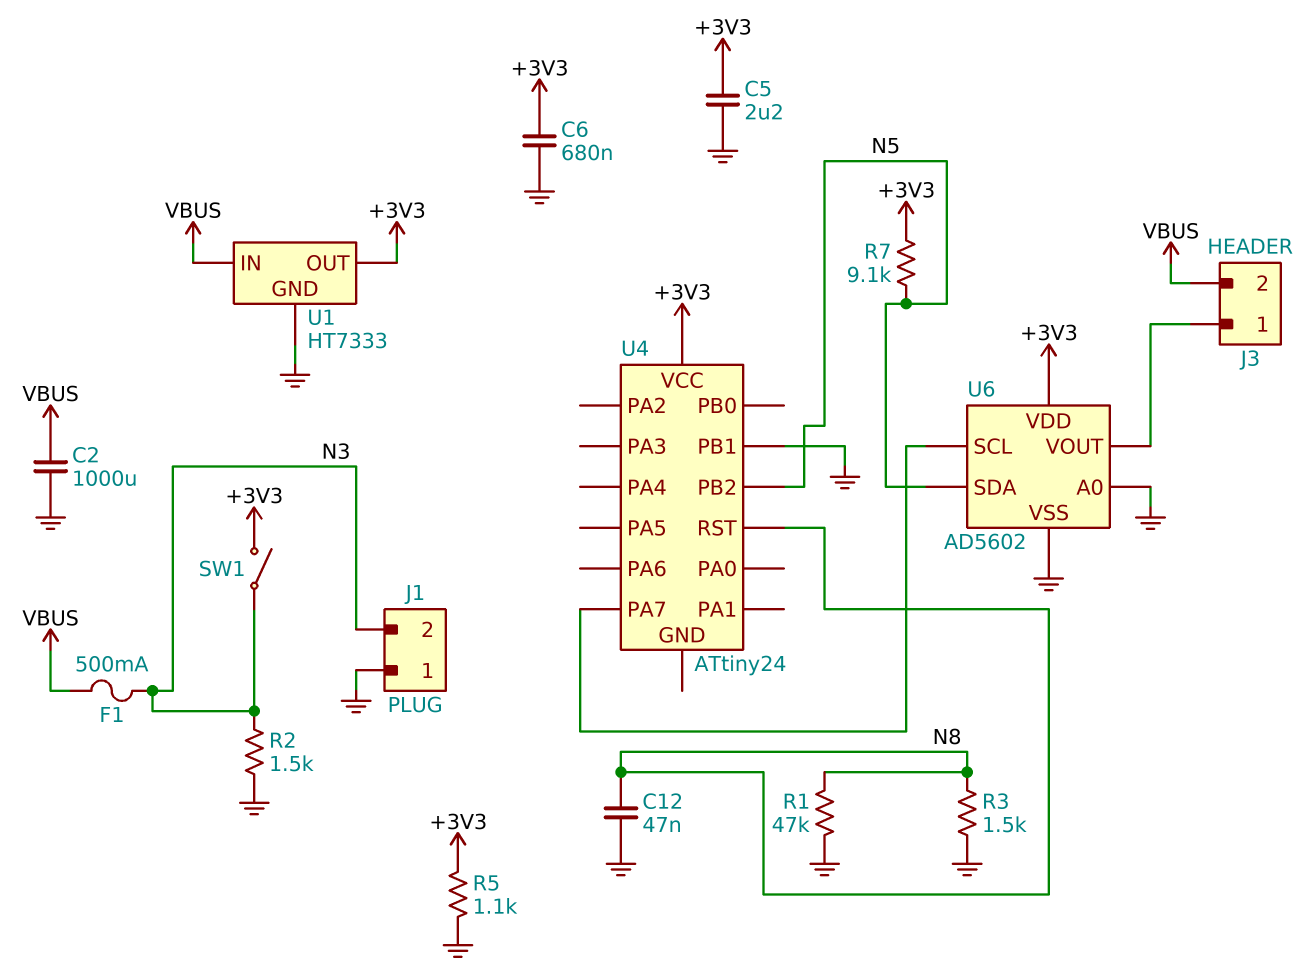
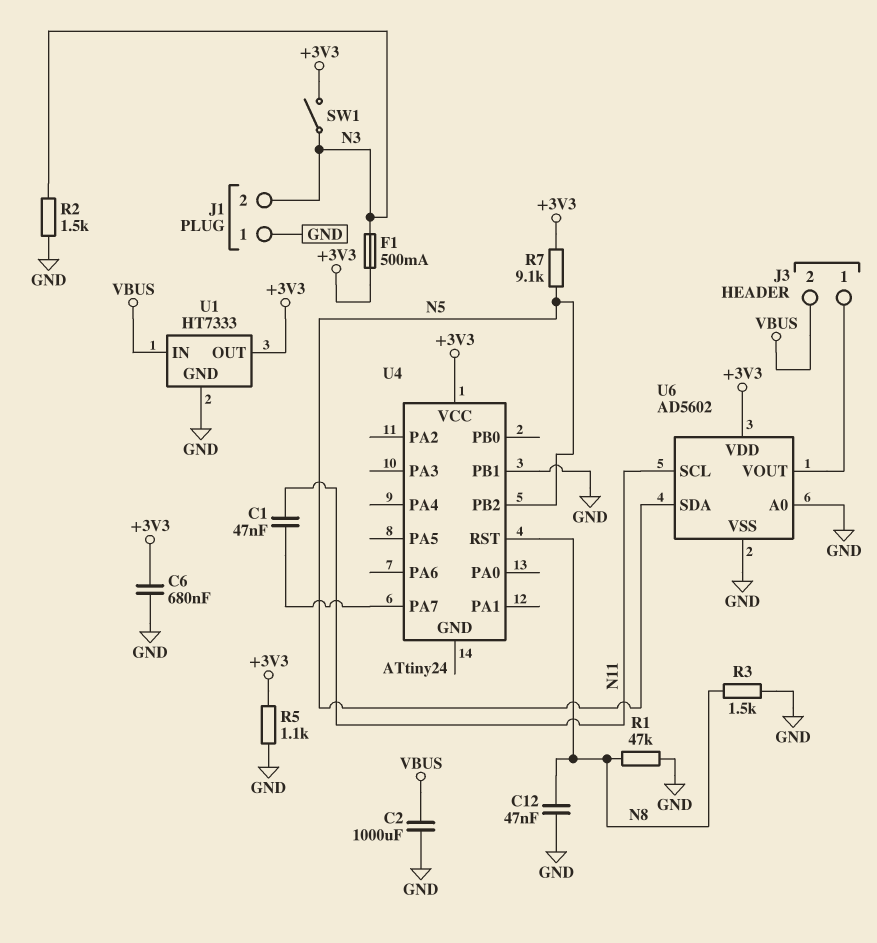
C1: none -> 47nF (N11, U4/PA7)
C5: 2.2uF (+3V3, GND) -> none
F1: 500mA (N3, VBUS) -> 500mA (+3V3, N3)
U6 pin SCL: U4/PA7 -> N11

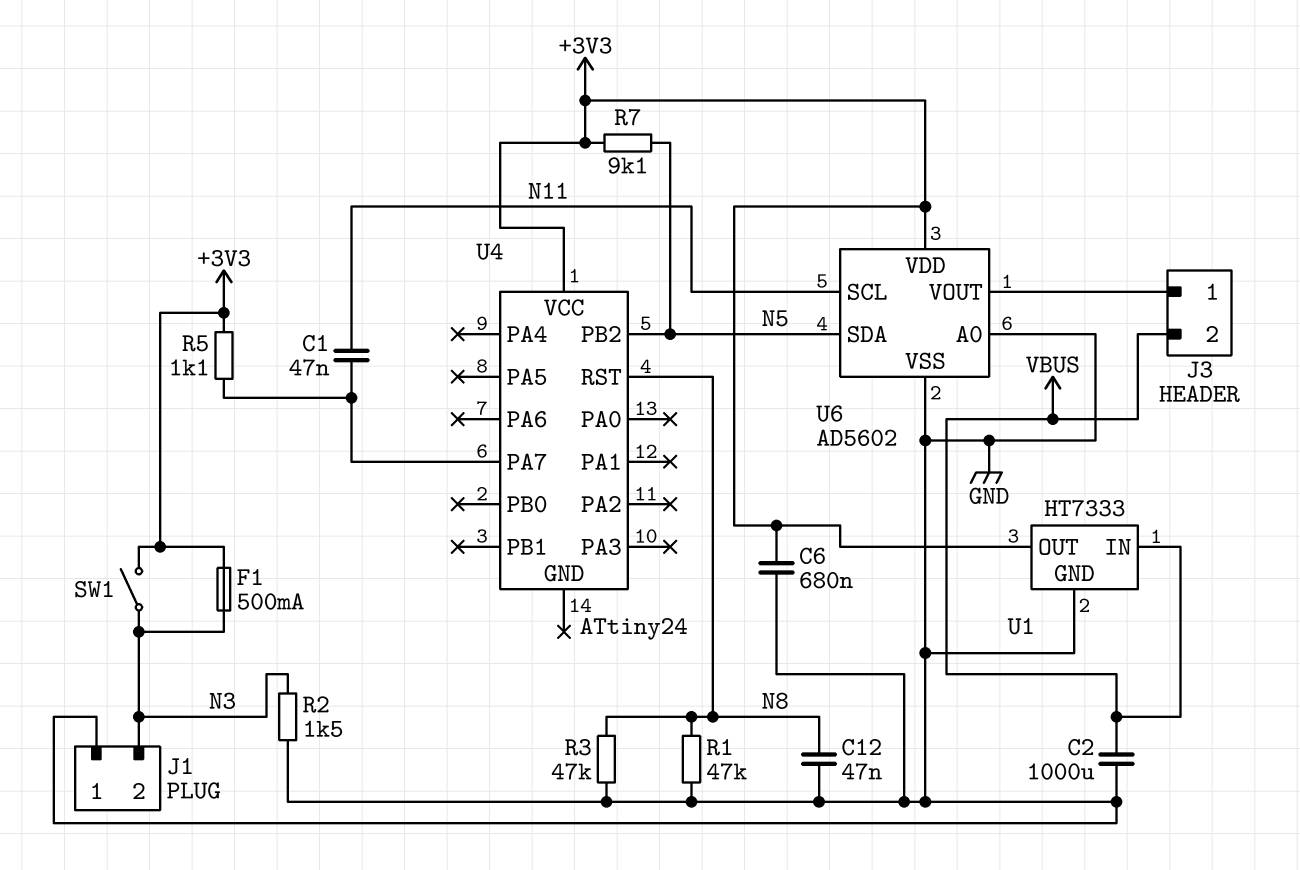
R3: 1.5k (GND, N8) -> 47k (GND, N8)
R5: 1.1k (+3V3, GND) -> 1.1k (+3V3, U4/PA7)
U4 pin PB1: GND -> none

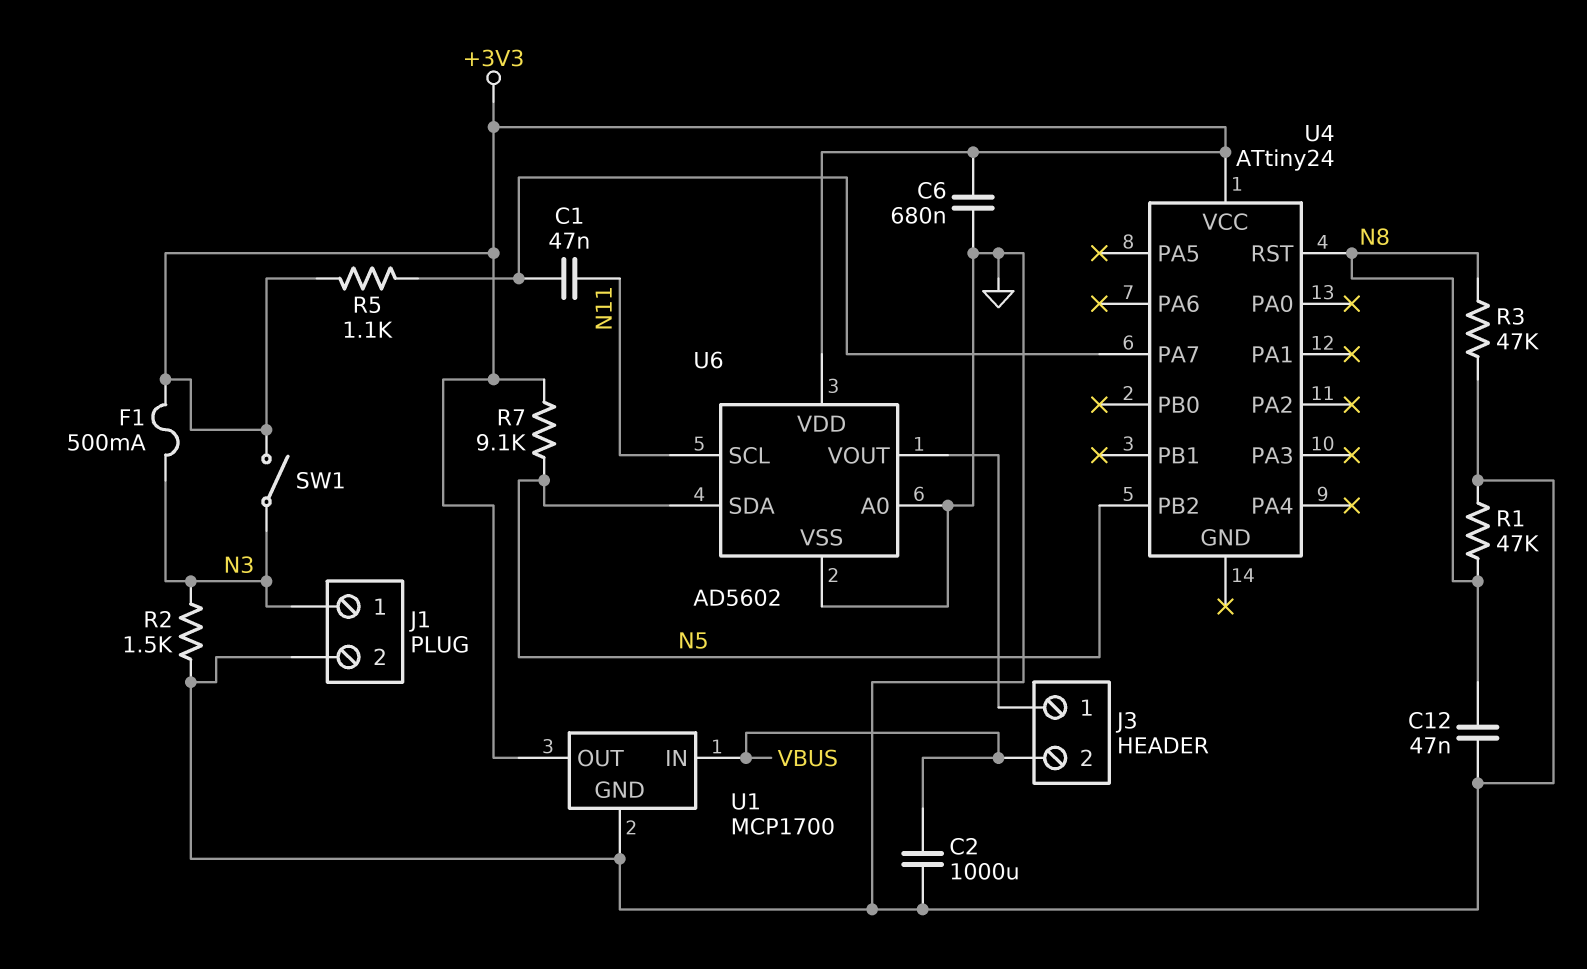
J1 pin 1: GND -> N3
J1 pin 2: N3 -> GND
U1: HT7333 -> MCP1700

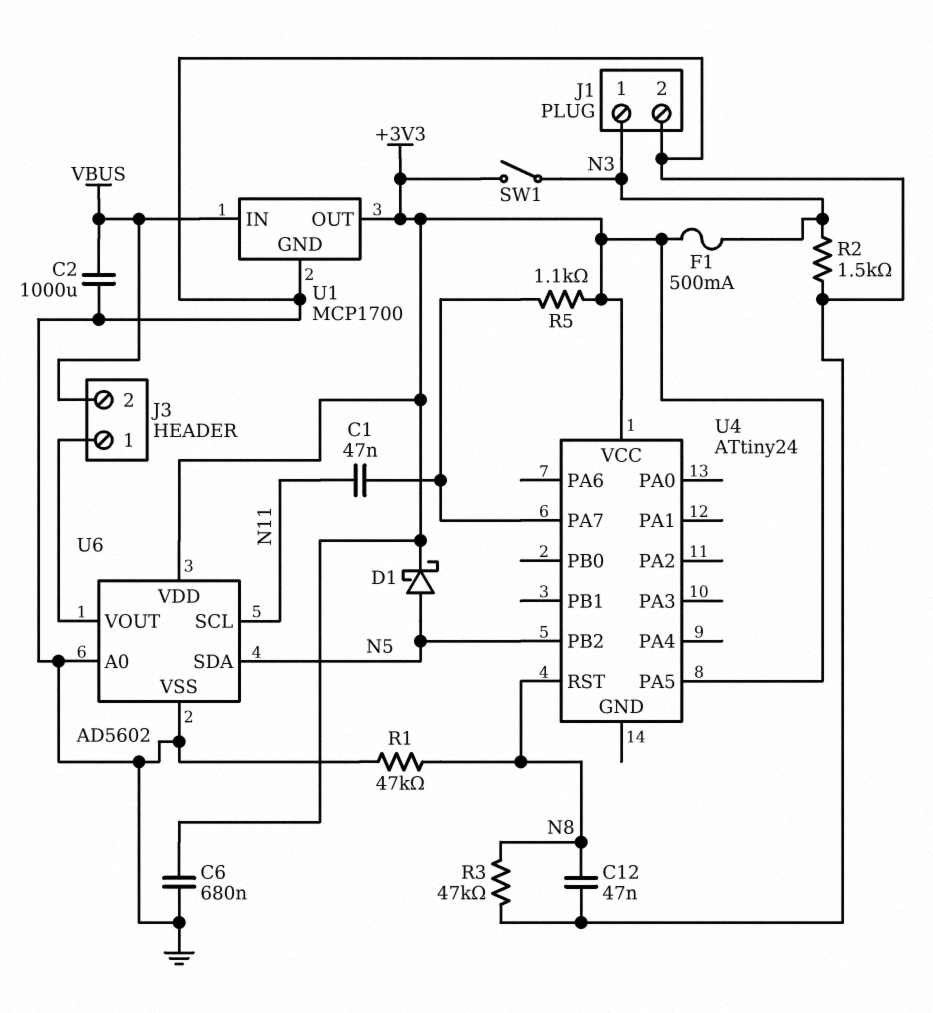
D1: none -> schottky (A N5, K +3V3)
R7: 9.1k (+3V3, N5) -> none
U4 pin PA5: none -> +3V3

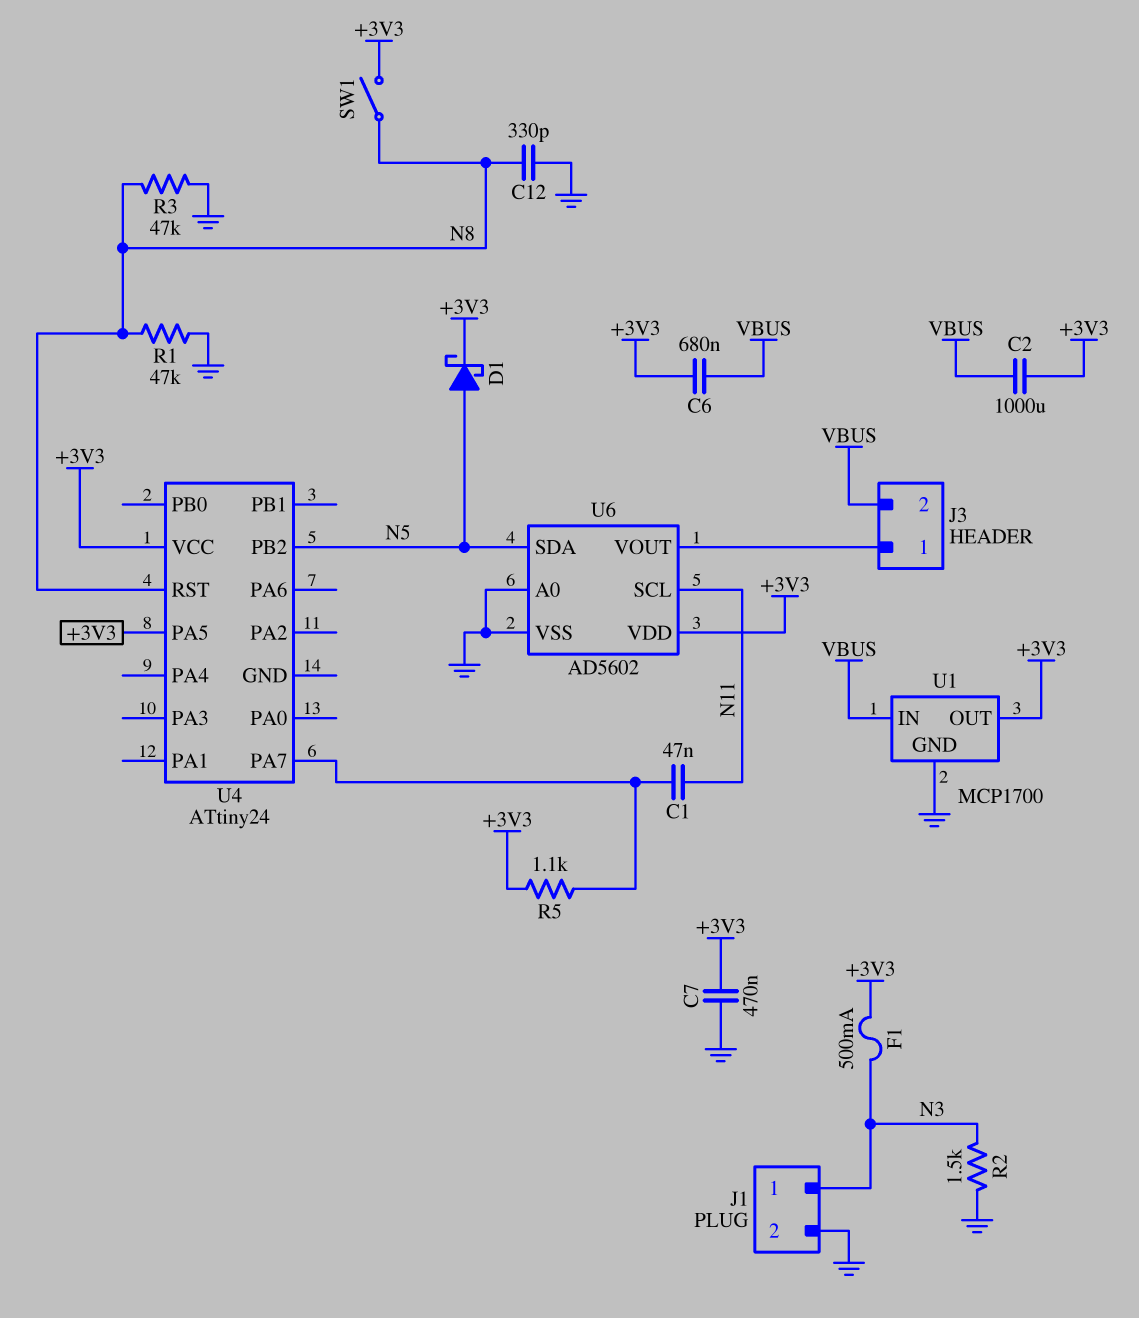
C2: 1000uF (GND, VBUS) -> 1000uF (+3V3, VBUS)
C6: 680nF (+3V3, GND) -> 680nF (+3V3, VBUS)
C7: none -> 470nF (+3V3, GND)
C12: 47nF (GND, N8) -> 330pF (GND, N8)
SW1: switch (+3V3, N3) -> switch (+3V3, N8)

